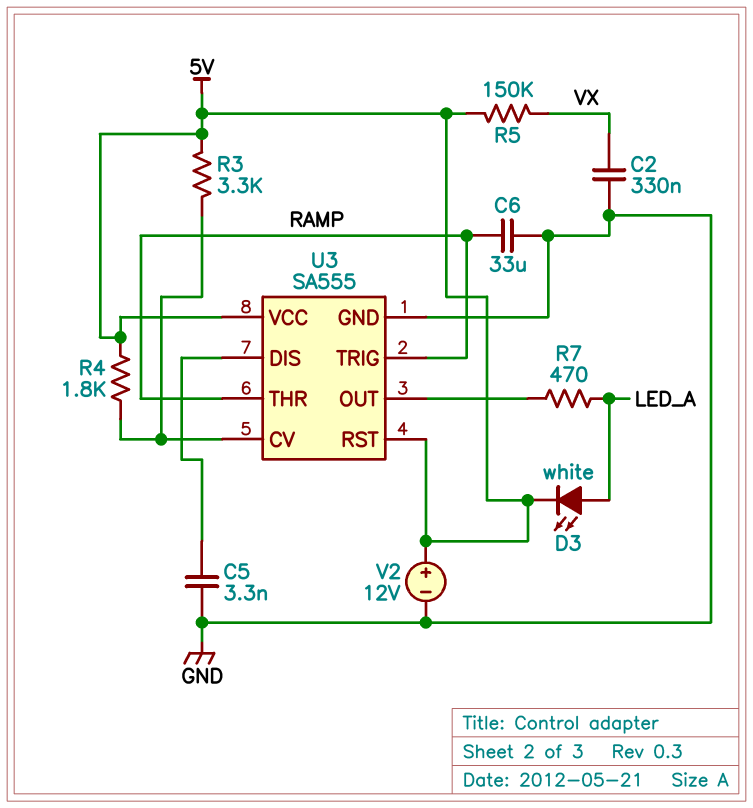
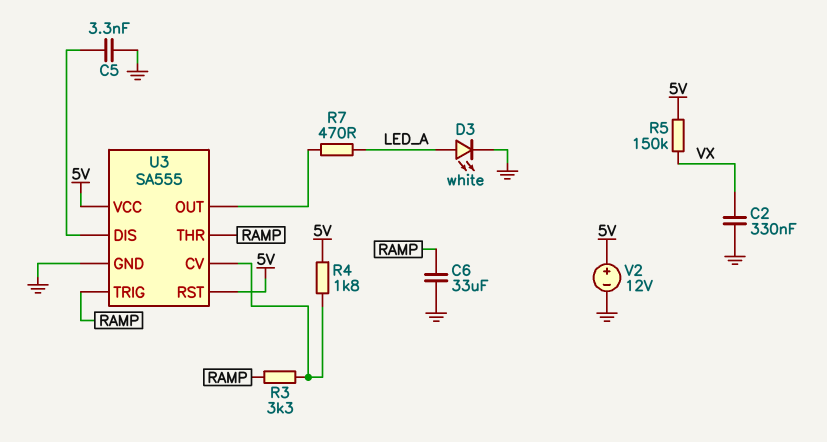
D3: LED white (A LED_A, K 5V) -> LED white (A LED_A, K GND)
R3: 3.3k (5V, U3/CV) -> 3.3k (RAMP, U3/CV)

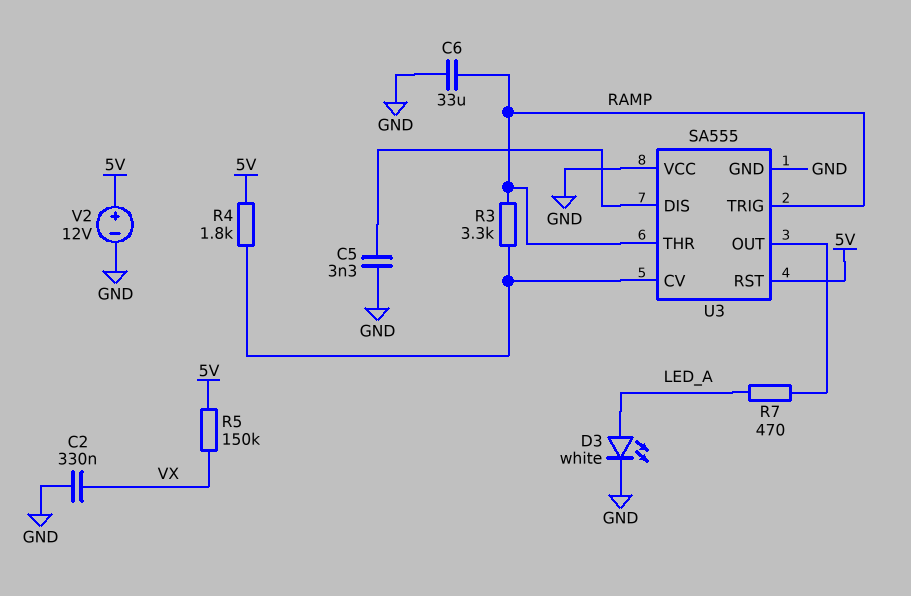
U3 pin VCC: 5V -> GND

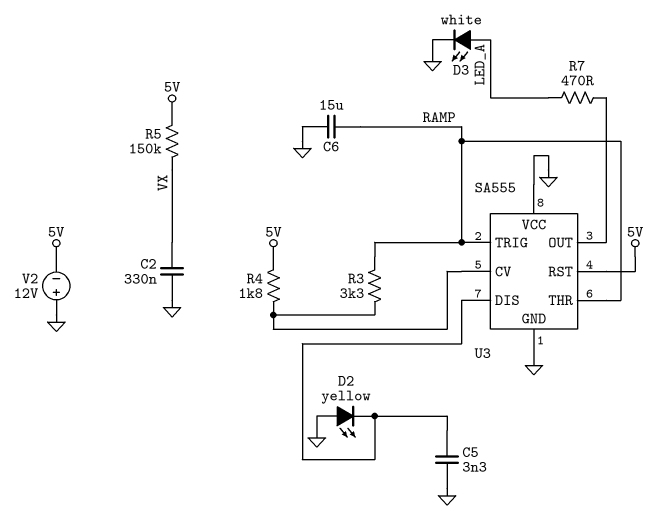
C6: 33uF (GND, RAMP) -> 15uF (GND, RAMP)
D2: none -> LED yellow (A GND, K U3/DIS)
V2: 12V (plus 5V, minus GND) -> 12V (plus GND, minus 5V)

